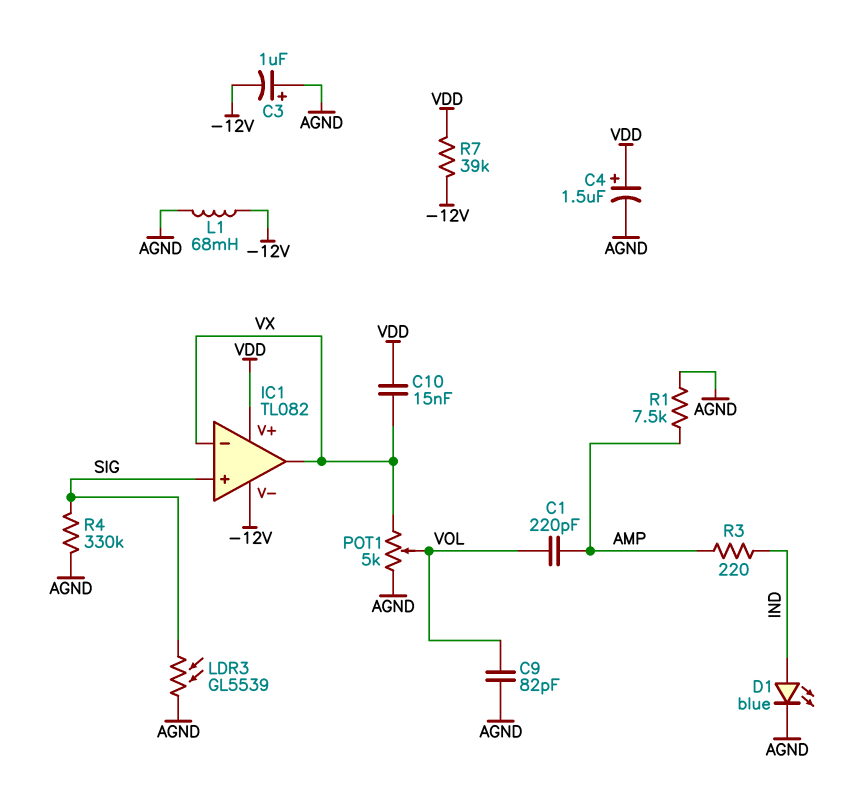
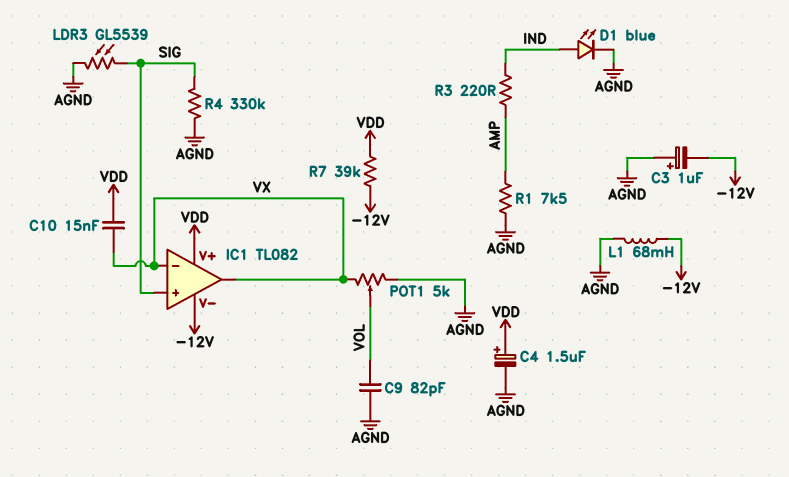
C1: 220pF (AMP, VOL) -> none

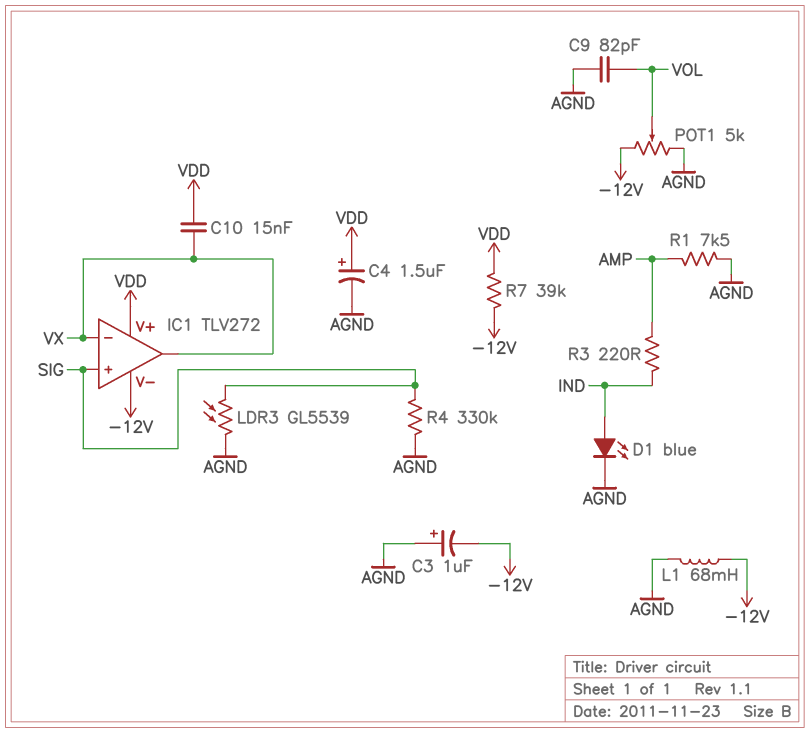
IC1: TL082 -> TLV272
POT1: 5k (AGND, VX, wiper VOL) -> 5k (-12V, AGND, wiper VOL)

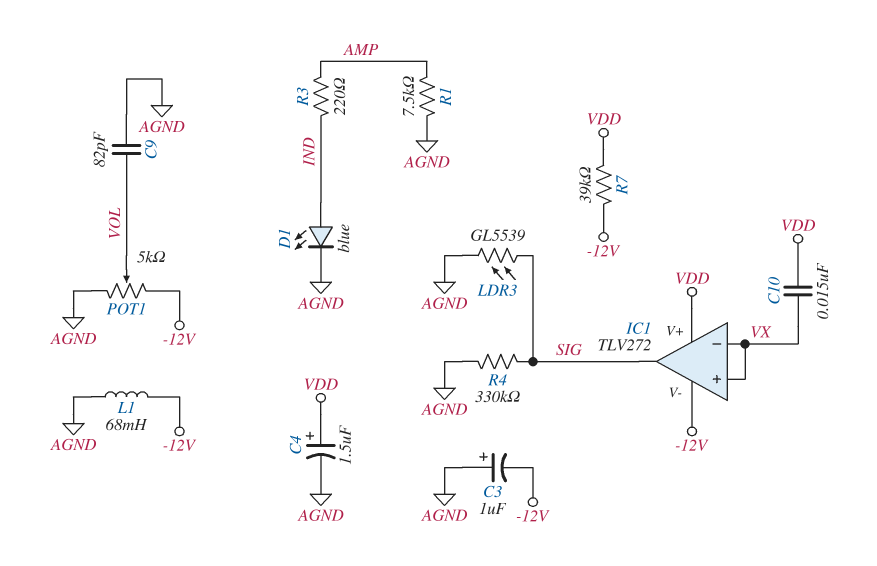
IC1 pin in+: SIG -> VX
IC1 pin out: VX -> SIG

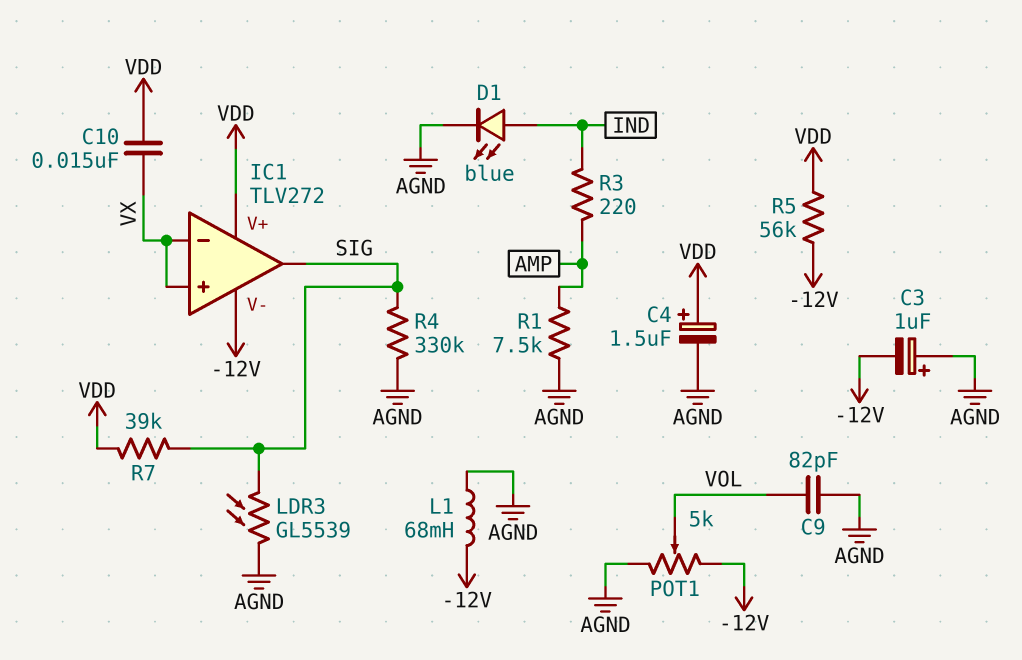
R5: none -> 56k (-12V, VDD)
R7: 39k (-12V, VDD) -> 39k (SIG, VDD)

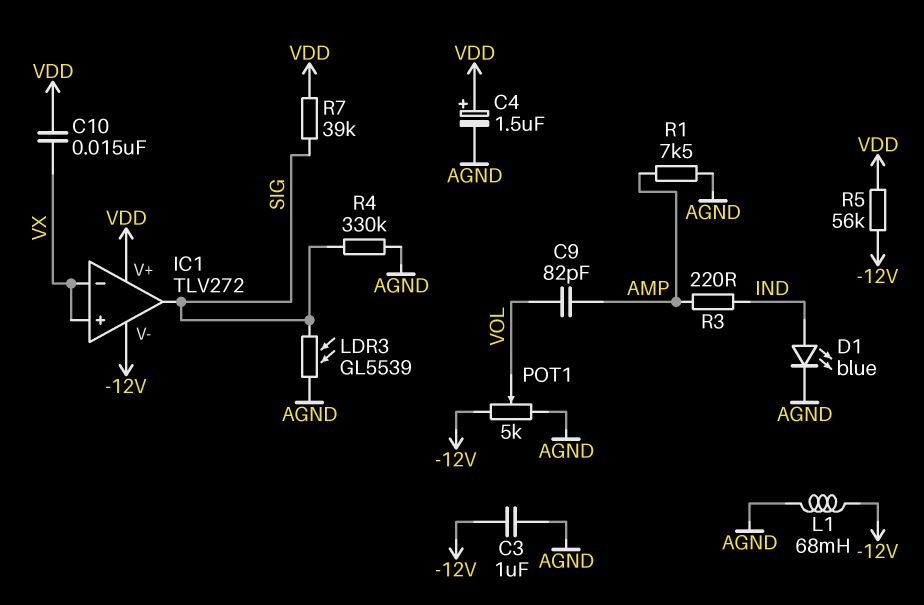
C3: 1uF (plus AGND, minus -12V) -> 1uF (-12V, AGND)
C9: 82pF (AGND, VOL) -> 82pF (AMP, VOL)

